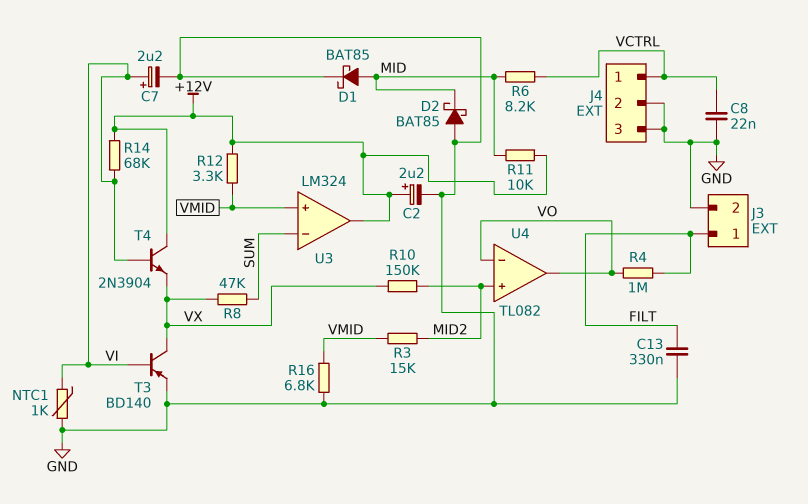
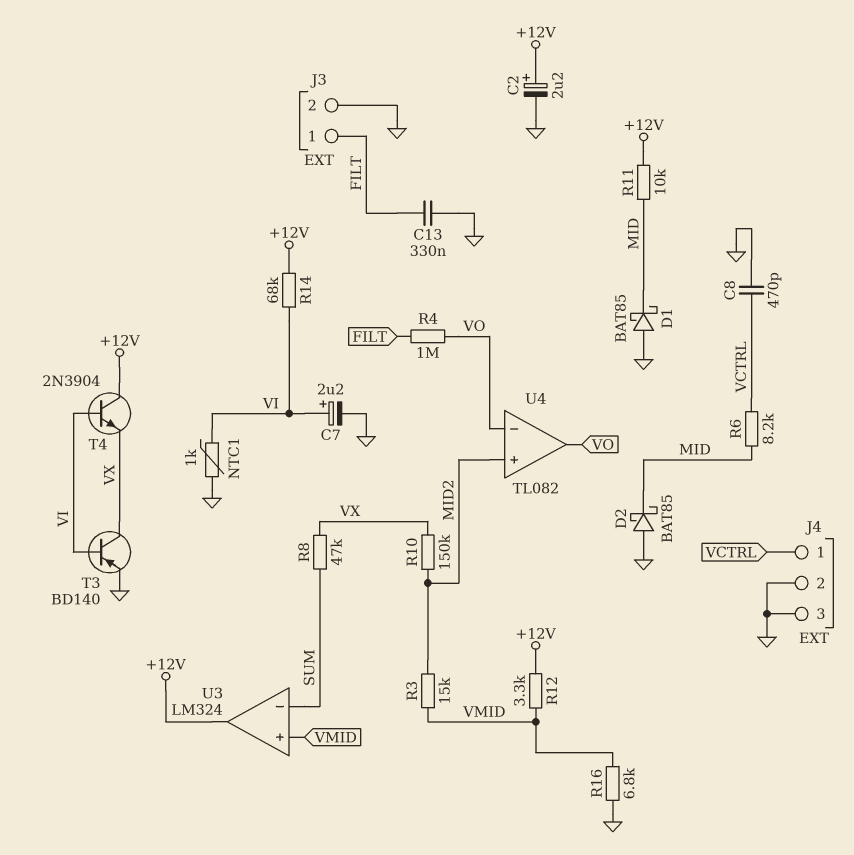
C8: 22nF (GND, VCTRL) -> 470pF (GND, VCTRL)
D1: schottky BAT85 (A MID, K GND) -> schottky BAT85 (A GND, K MID)

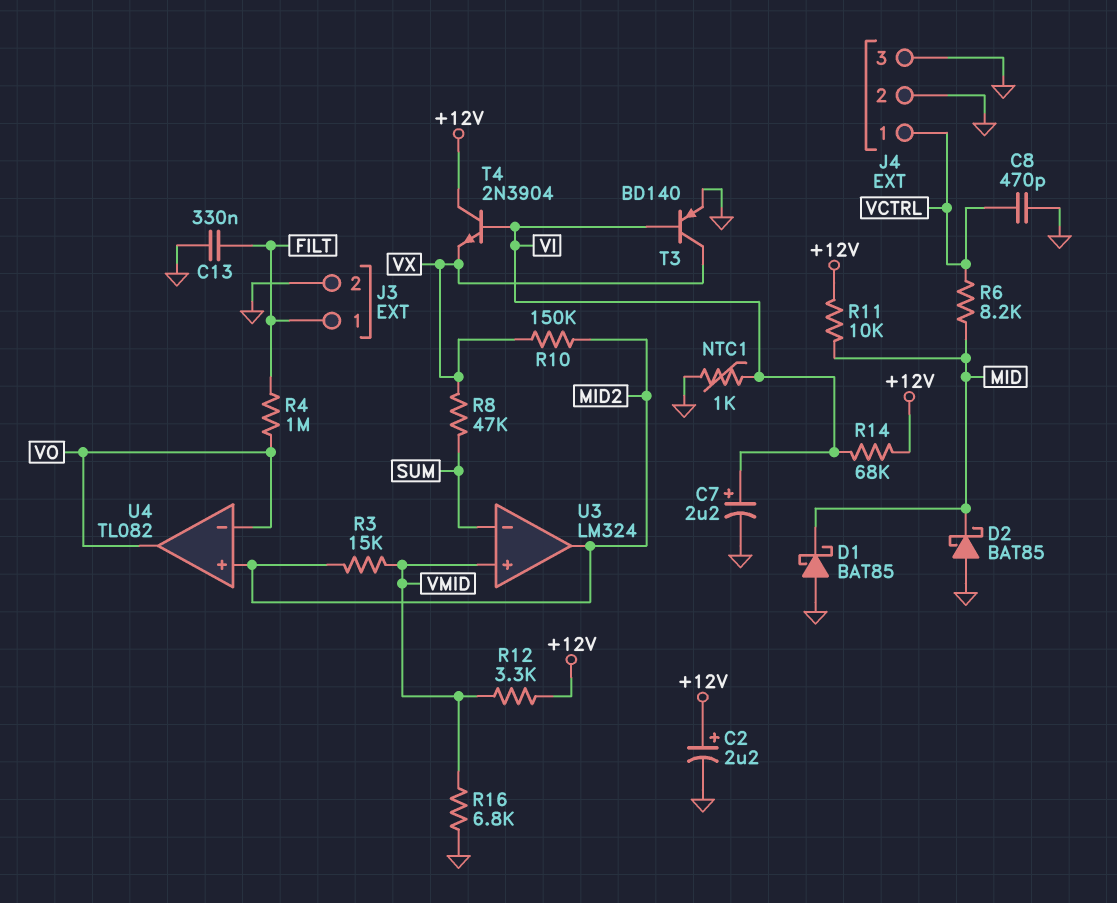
U3 pin out: +12V -> MID2

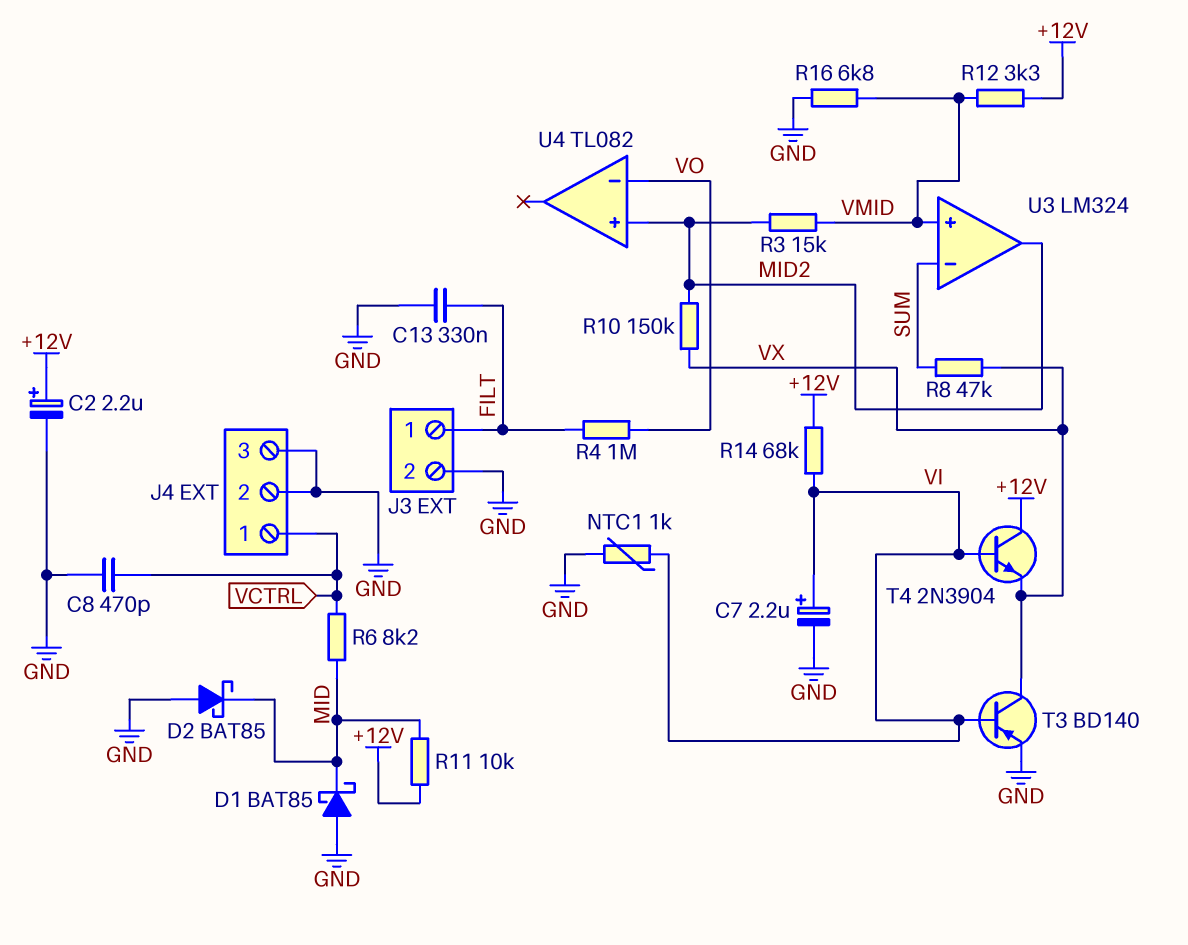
U4 pin out: VO -> none

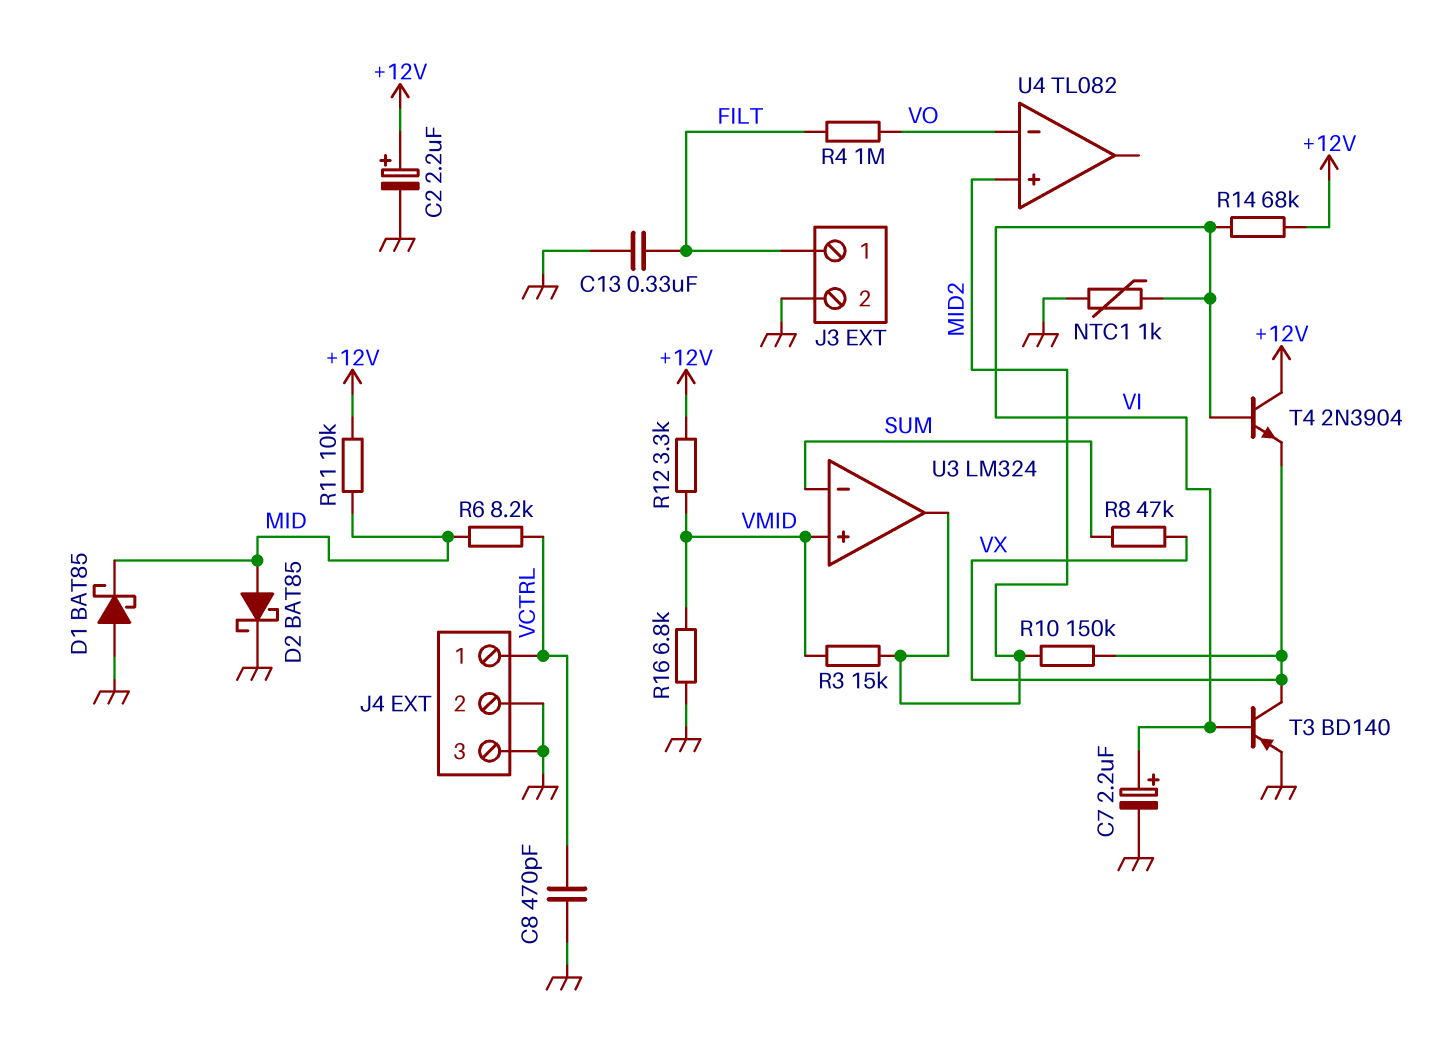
D2: schottky BAT85 (A GND, K MID) -> schottky BAT85 (A MID, K GND)

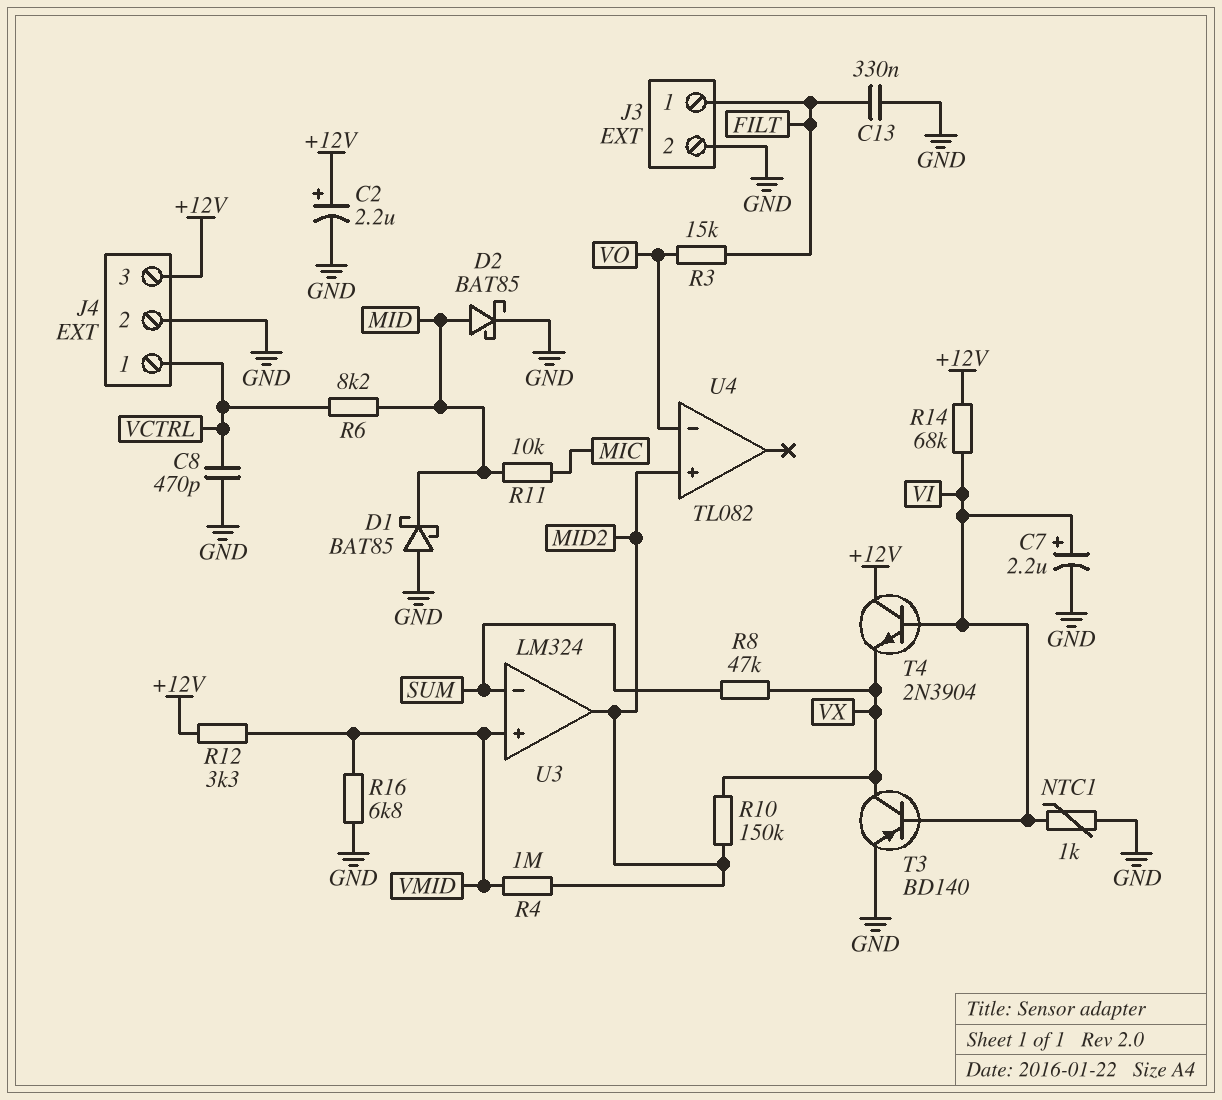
J4 pin 3: GND -> +12V
R3: 15k (MID2, VMID) -> 15k (FILT, VO)
R4: 1M (FILT, VO) -> 1M (MID2, VMID)
R11: 10k (+12V, MID) -> 10k (MIC, MID)

